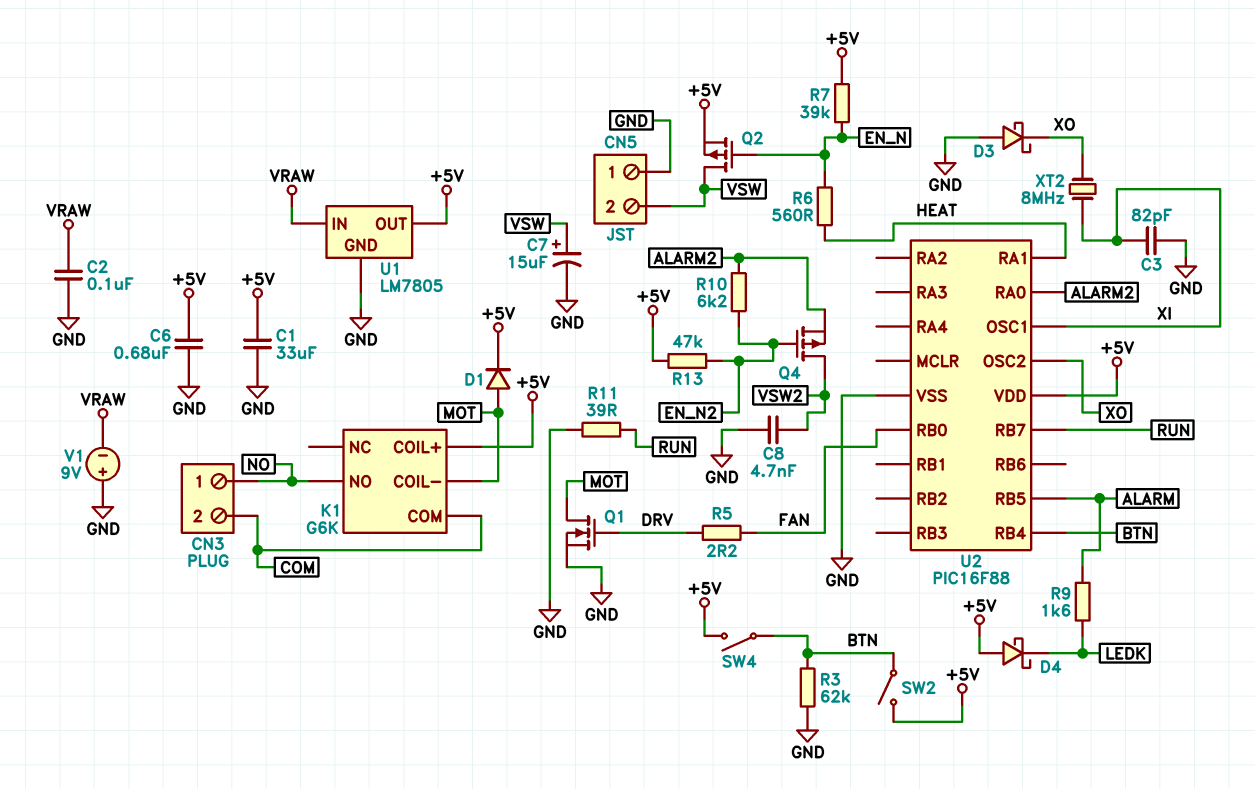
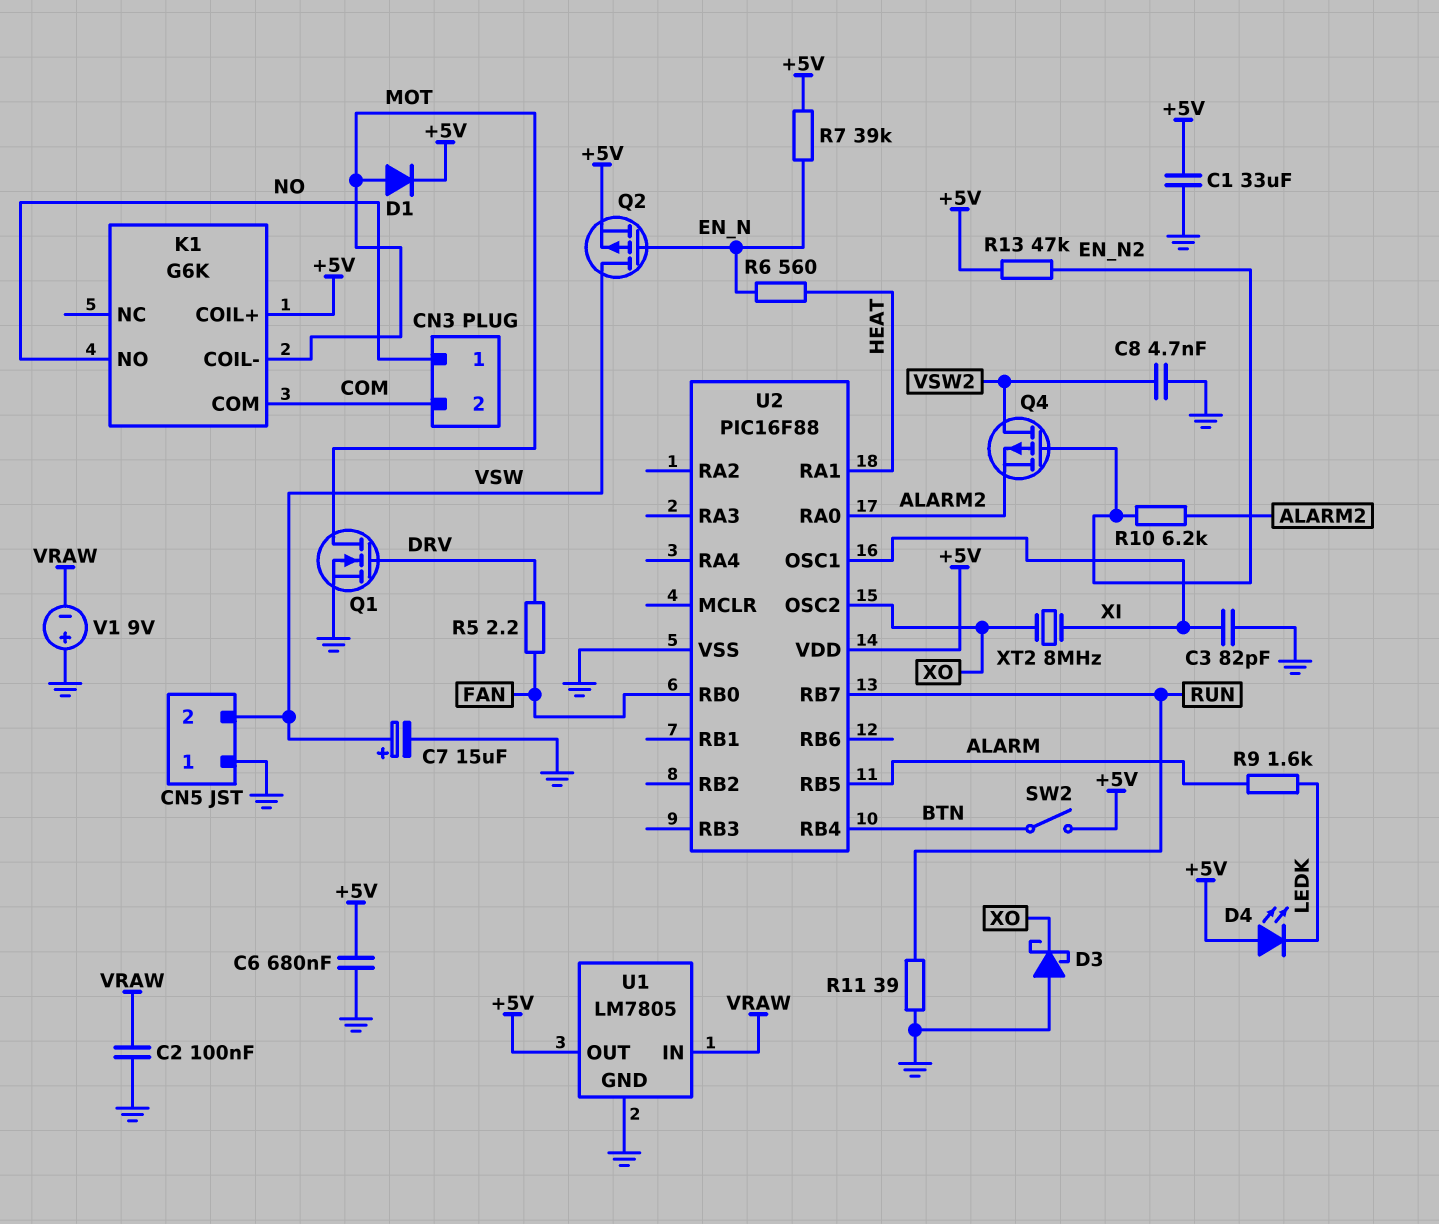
D4: schottky (A +5V, K LEDK) -> LED (A +5V, K LEDK)
R3: 62k (BTN, GND) -> none
SW4: switch (+5V, BTN) -> none

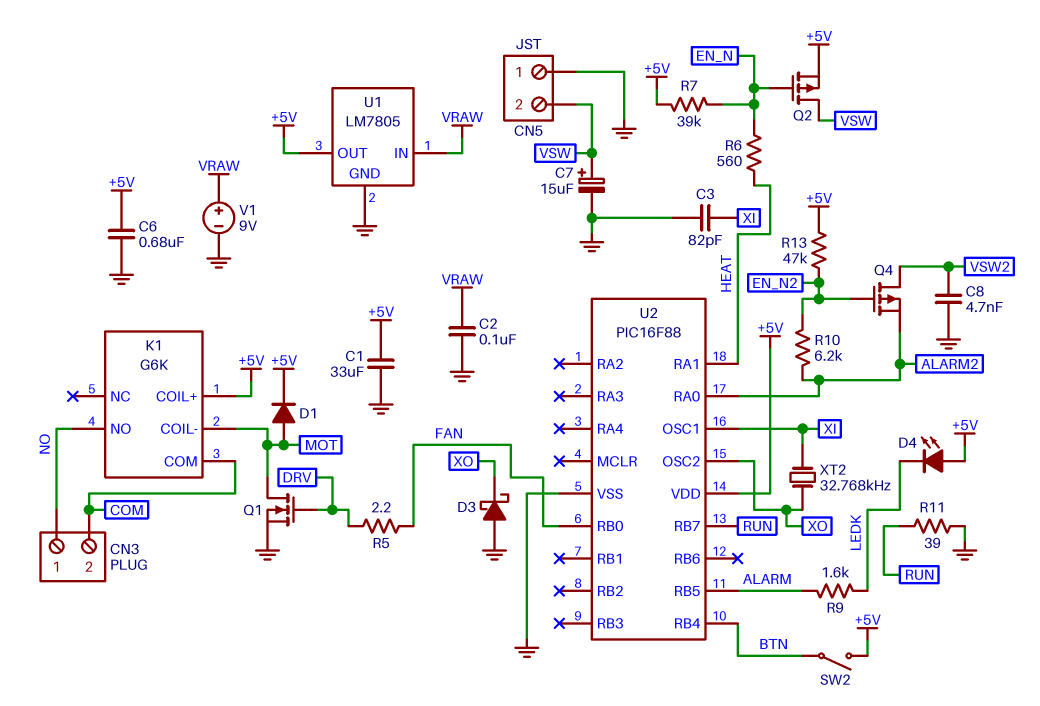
V1: 9V (plus GND, minus VRAW) -> 9V (plus VRAW, minus GND)
XT2: 8MHz (XI, XO) -> 32.768kHz (XI, XO)

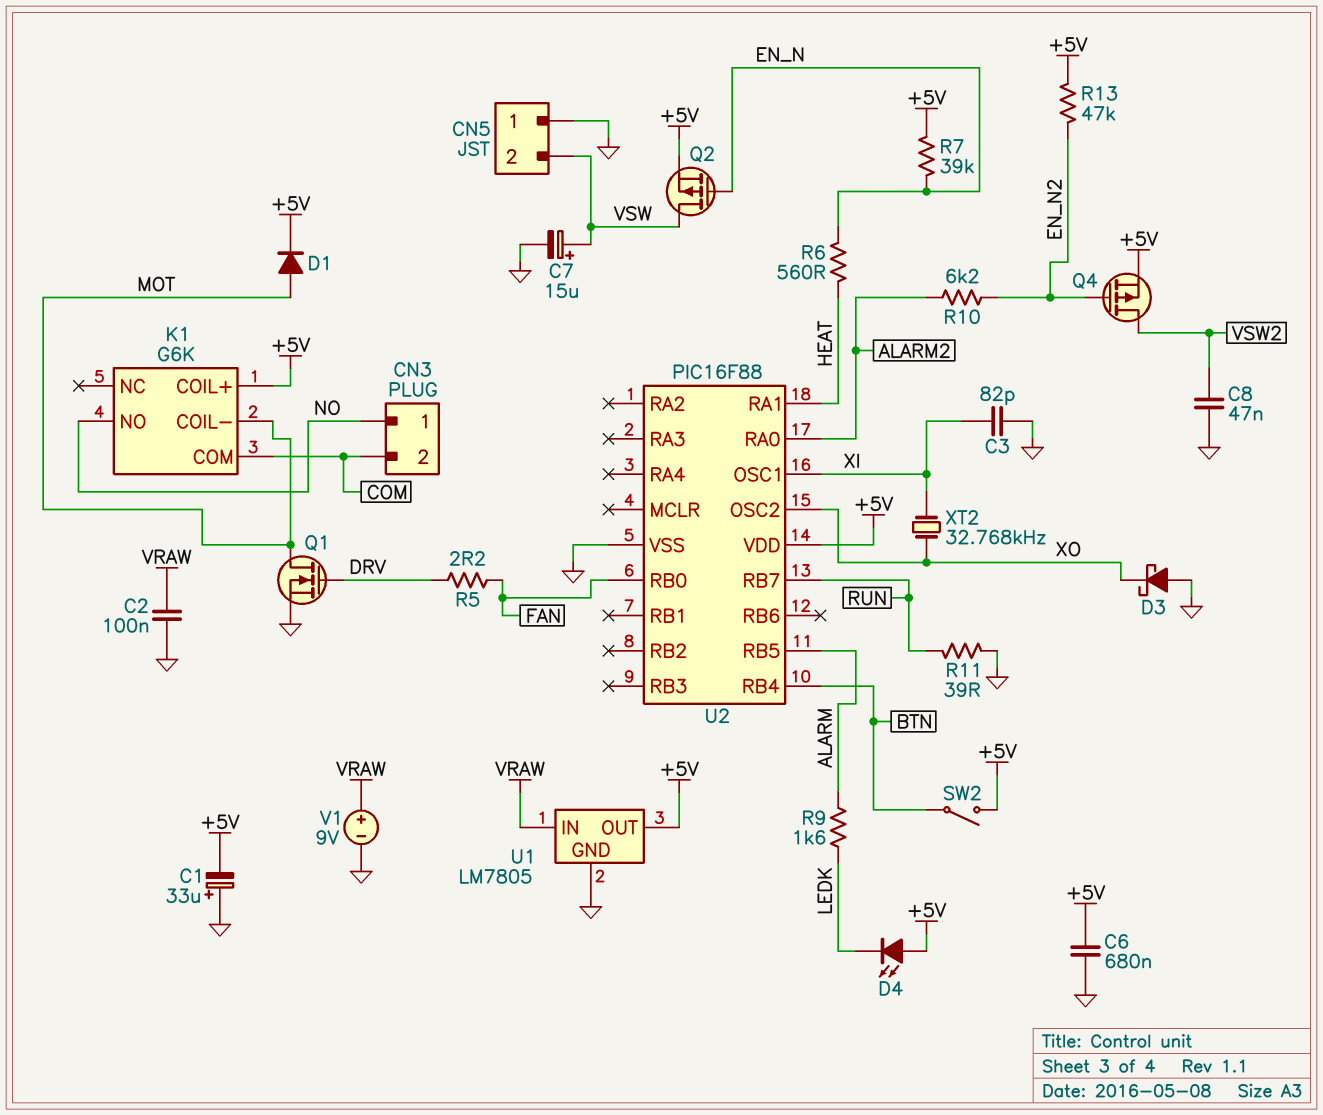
C1: 33uF (+5V, GND) -> 33uF (plus GND, minus +5V)
C8: 4.7nF (GND, VSW2) -> 47nF (GND, VSW2)
Q4: PMOS (G EN_N2, D VSW2, S ALARM2) -> PMOS (G EN_N2, D VSW2, S +5V)

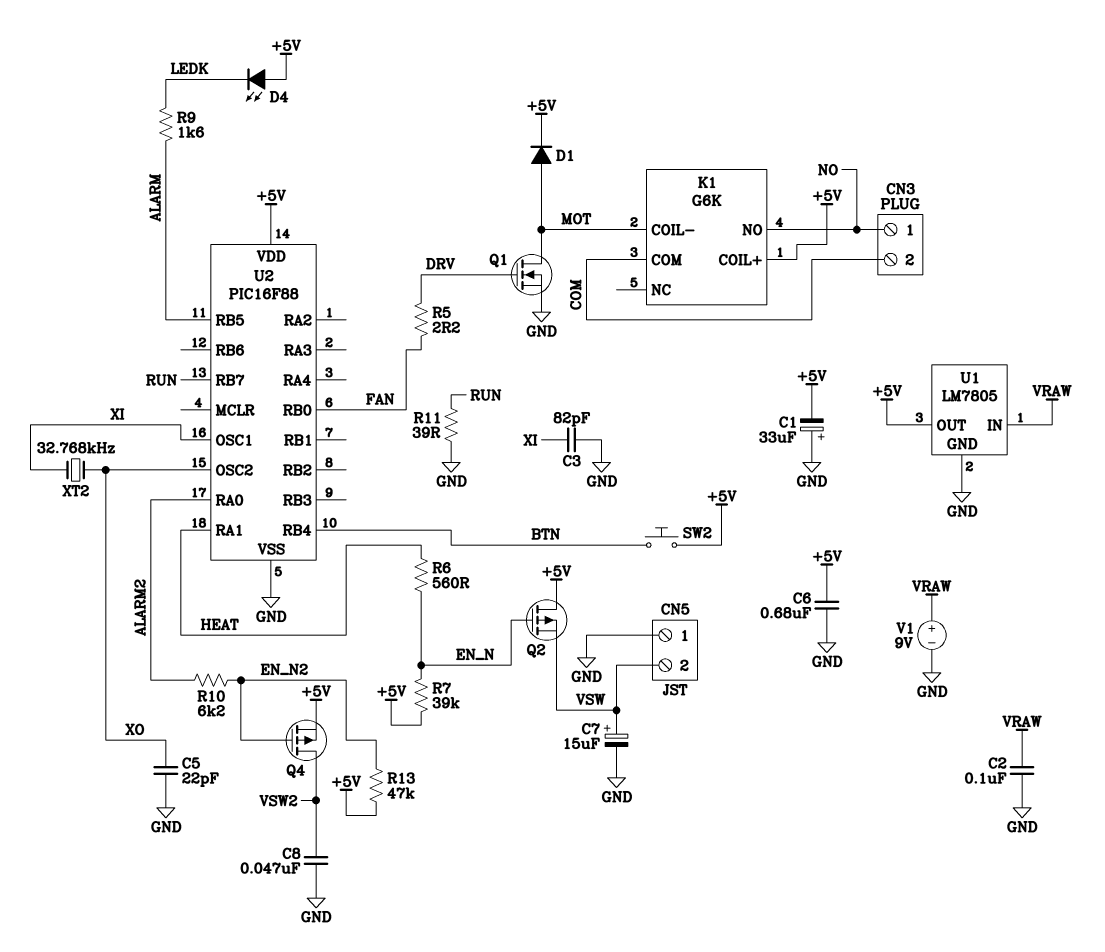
C5: none -> 22pF (GND, XO)
D3: schottky (A GND, K XO) -> none
Q2: PMOS (G EN_N, D VSW, S +5V) -> PMOS (G EN_N, D +5V, S VSW)
SW2: switch (+5V, BTN) -> button (+5V, BTN)

